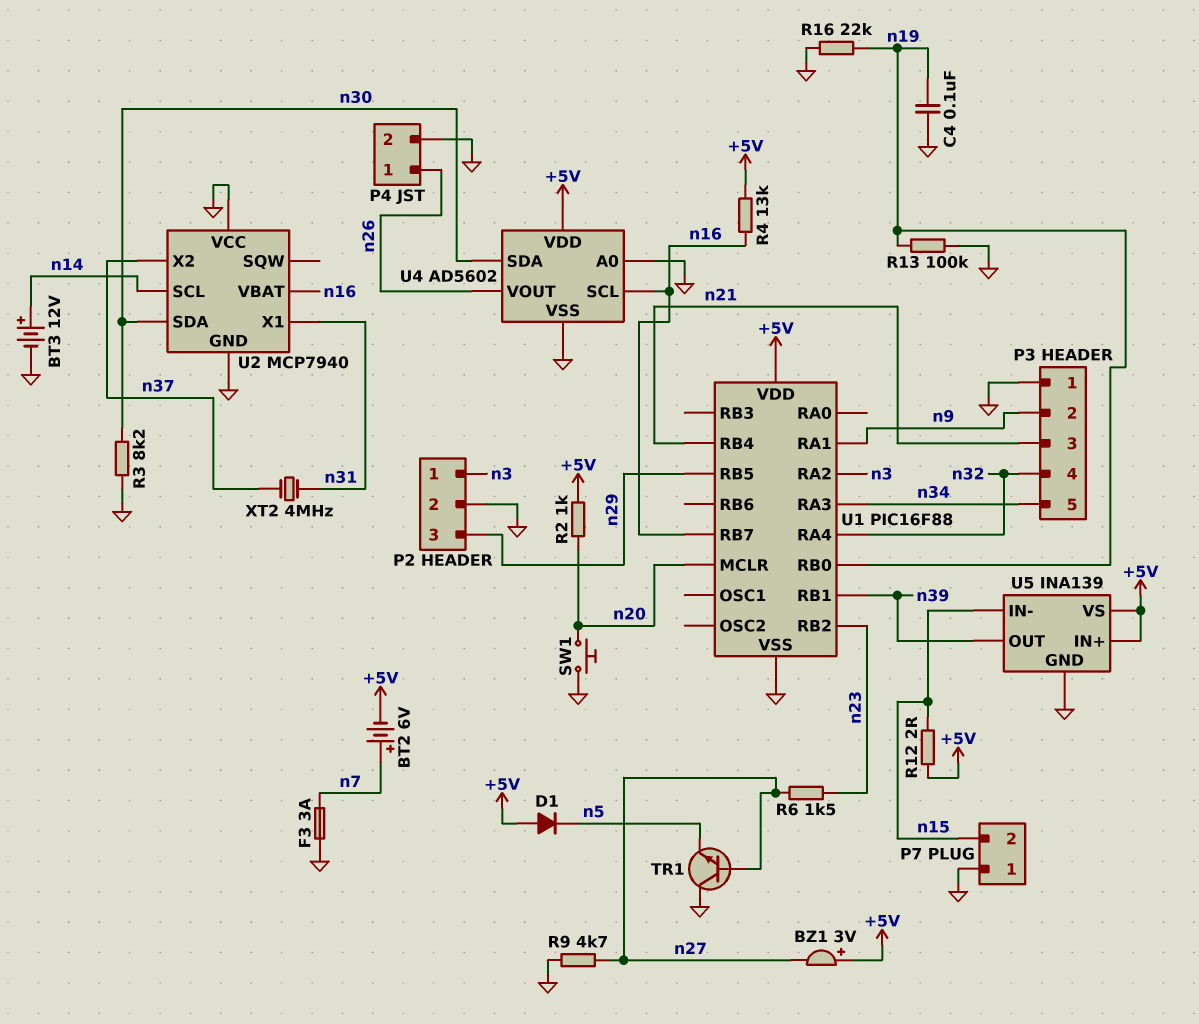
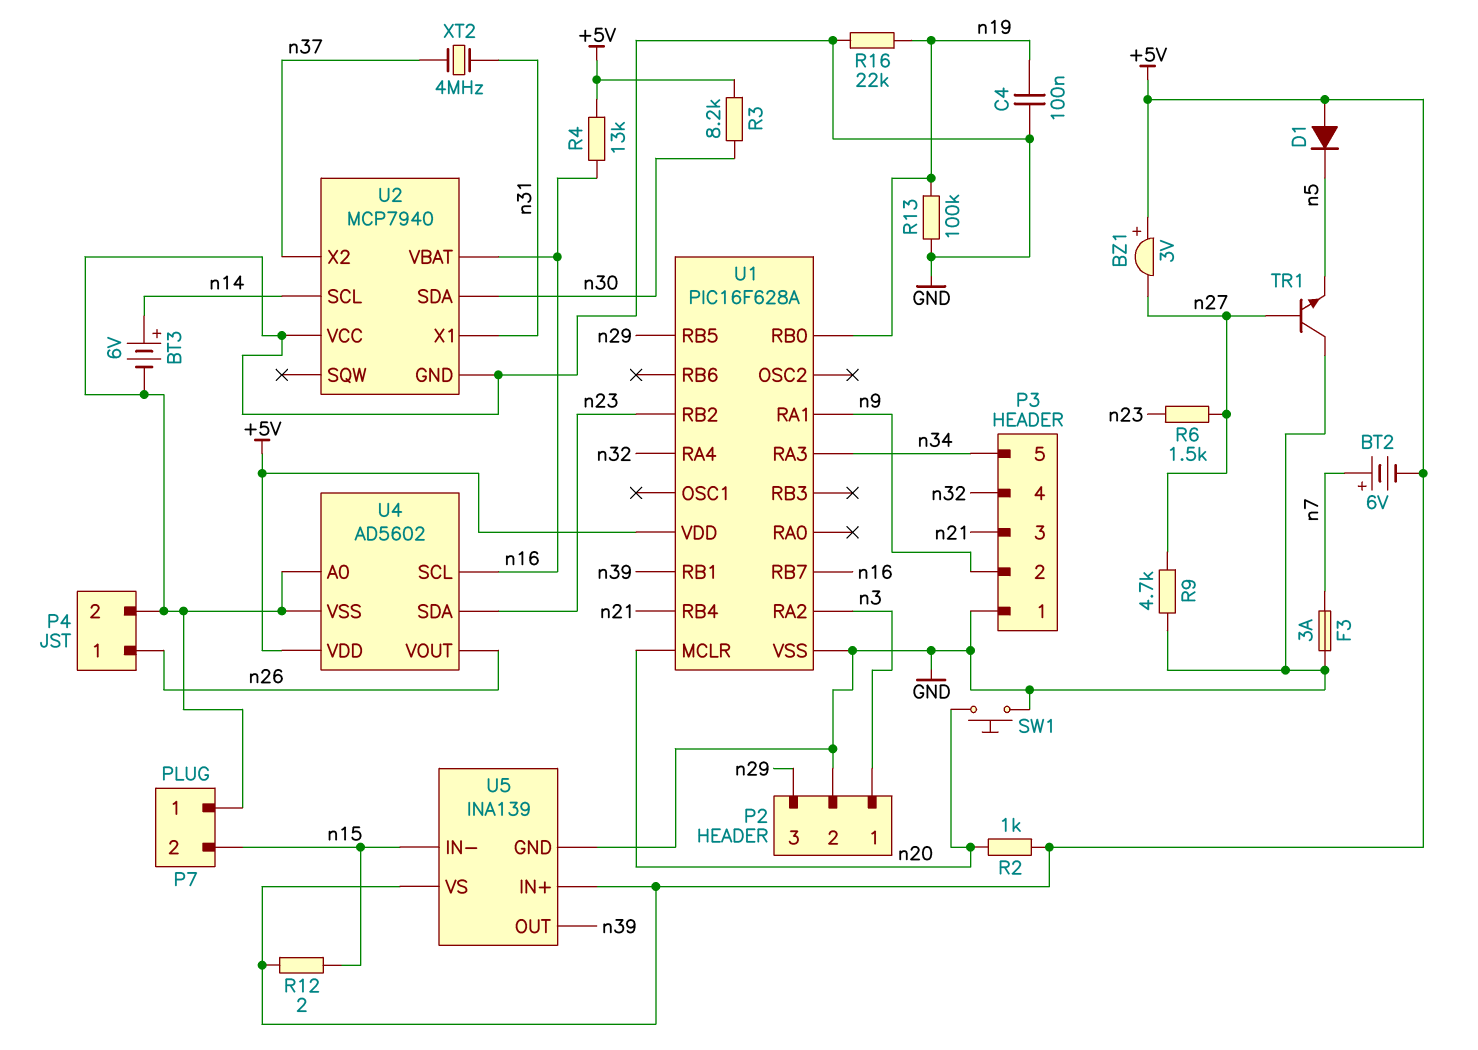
BT3: 12V (plus n14, minus GND) -> 6V (plus n14, minus GND)
R3: 8.2k (GND, n30) -> 8.2k (+5V, n30)
U1: PIC16F88 -> PIC16F628A
U4 pin SDA: n30 -> n23

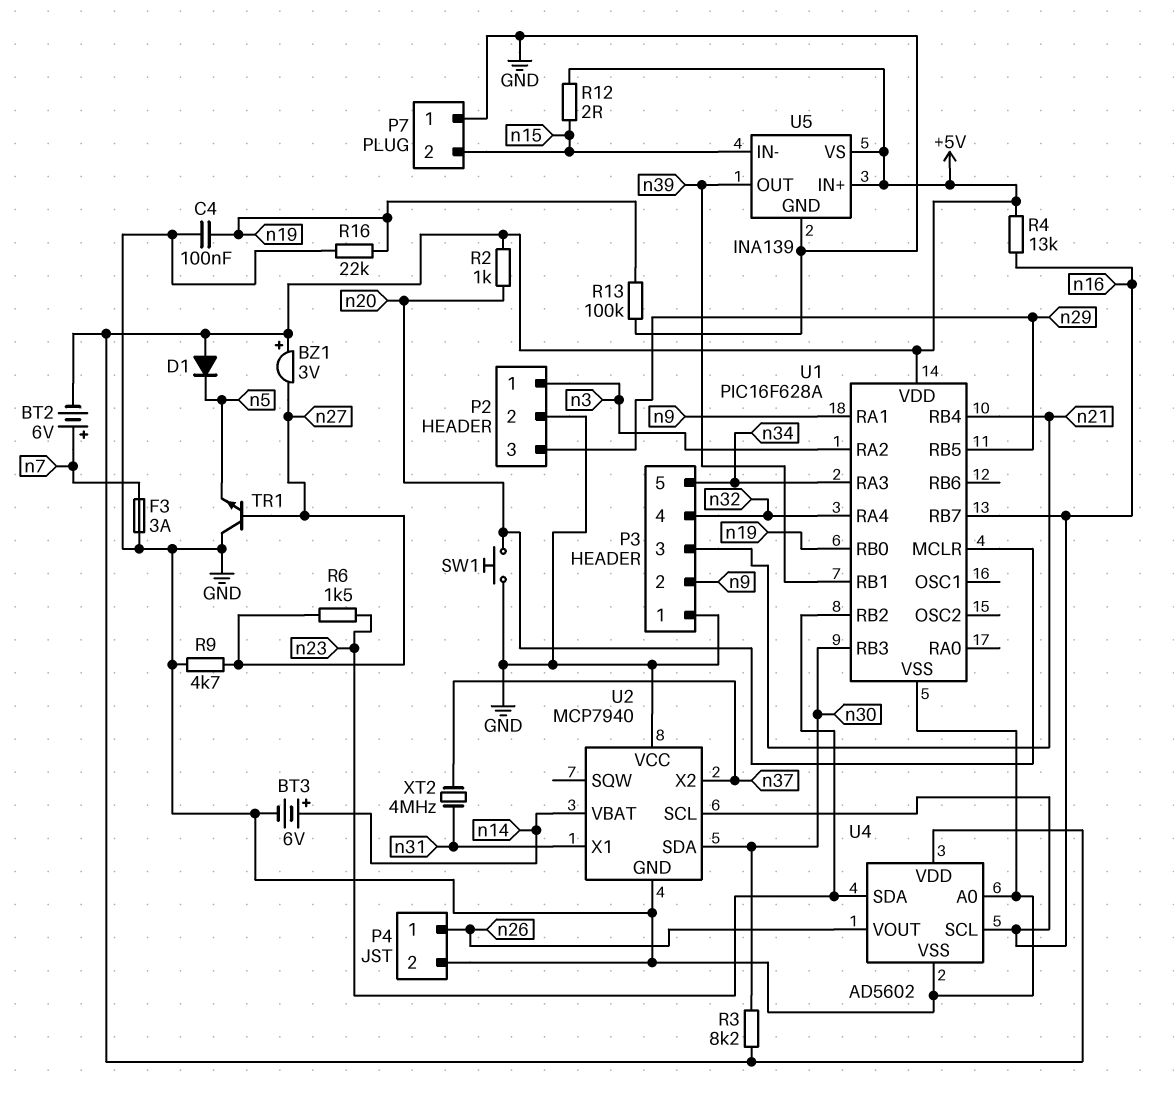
U1 pin RB3: none -> n30
U2 pin SCL: n14 -> n16
U2 pin VBAT: n16 -> n14

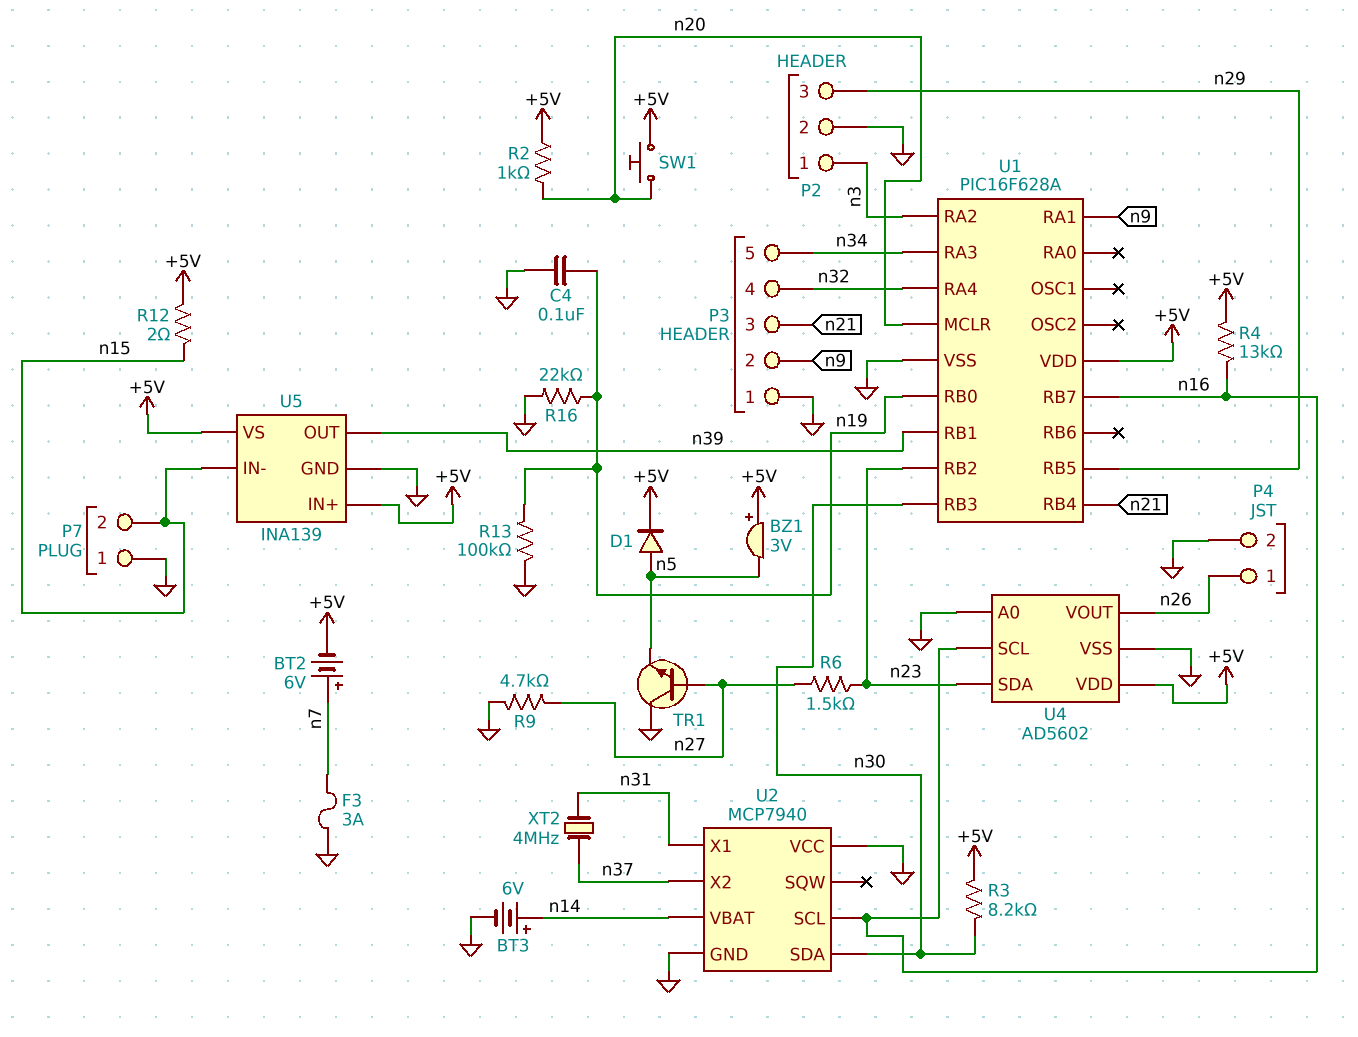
BZ1: buzzer 3V (plus +5V, minus n27) -> buzzer 3V (plus +5V, minus n5)
D1: diode (A +5V, K n5) -> diode (A n5, K +5V)
SW1: button (GND, n20) -> button (+5V, n20)

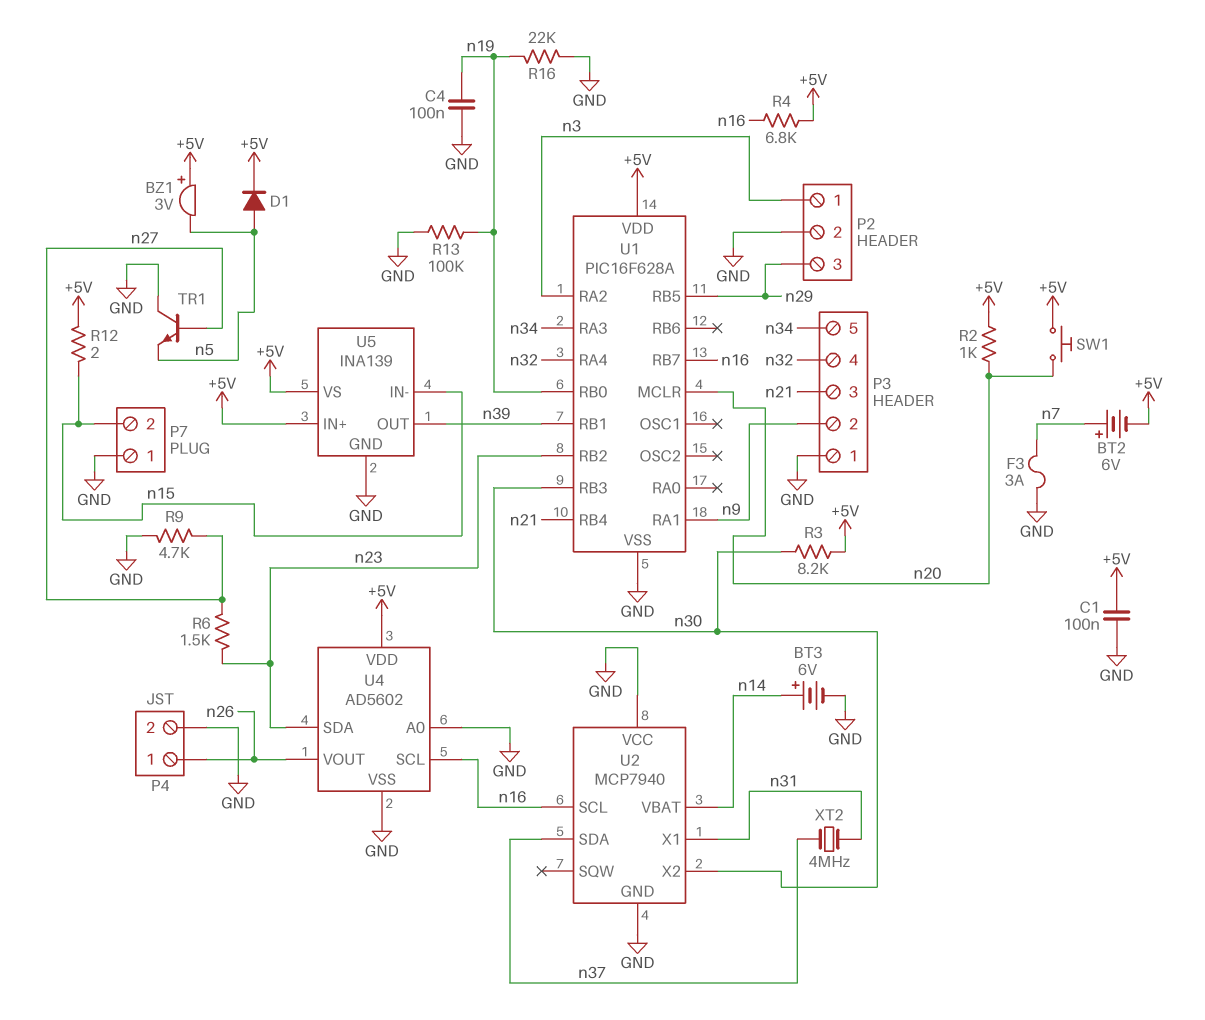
C1: none -> 100nF (+5V, GND)
R4: 13k (+5V, n16) -> 6.8k (+5V, n16)
U2 pin SDA: n30 -> n37
U2 pin X2: n37 -> n30

